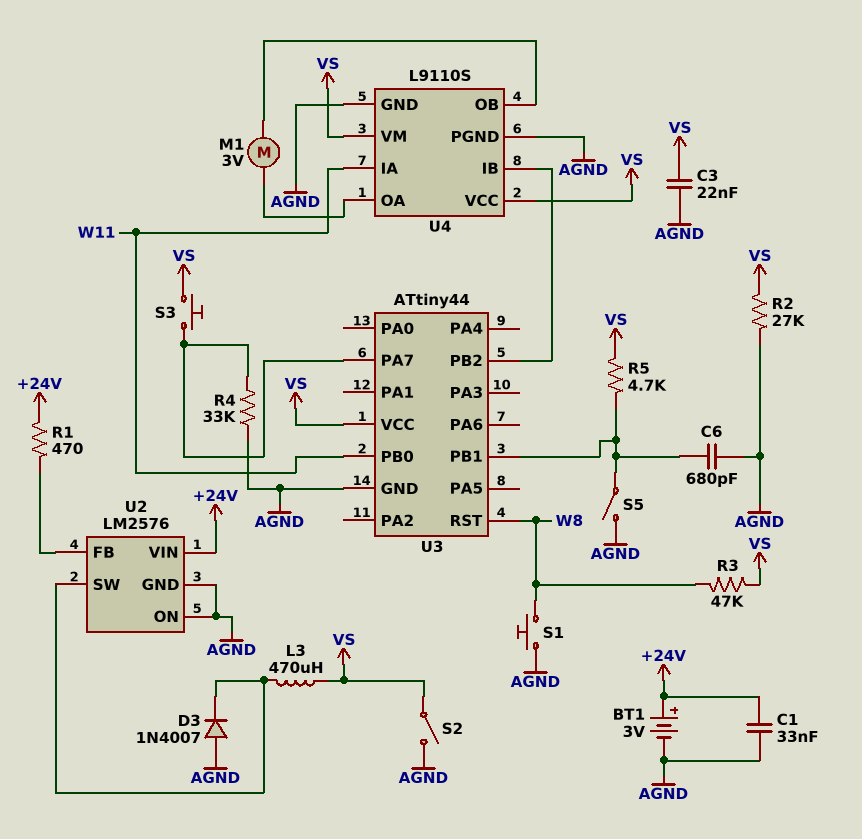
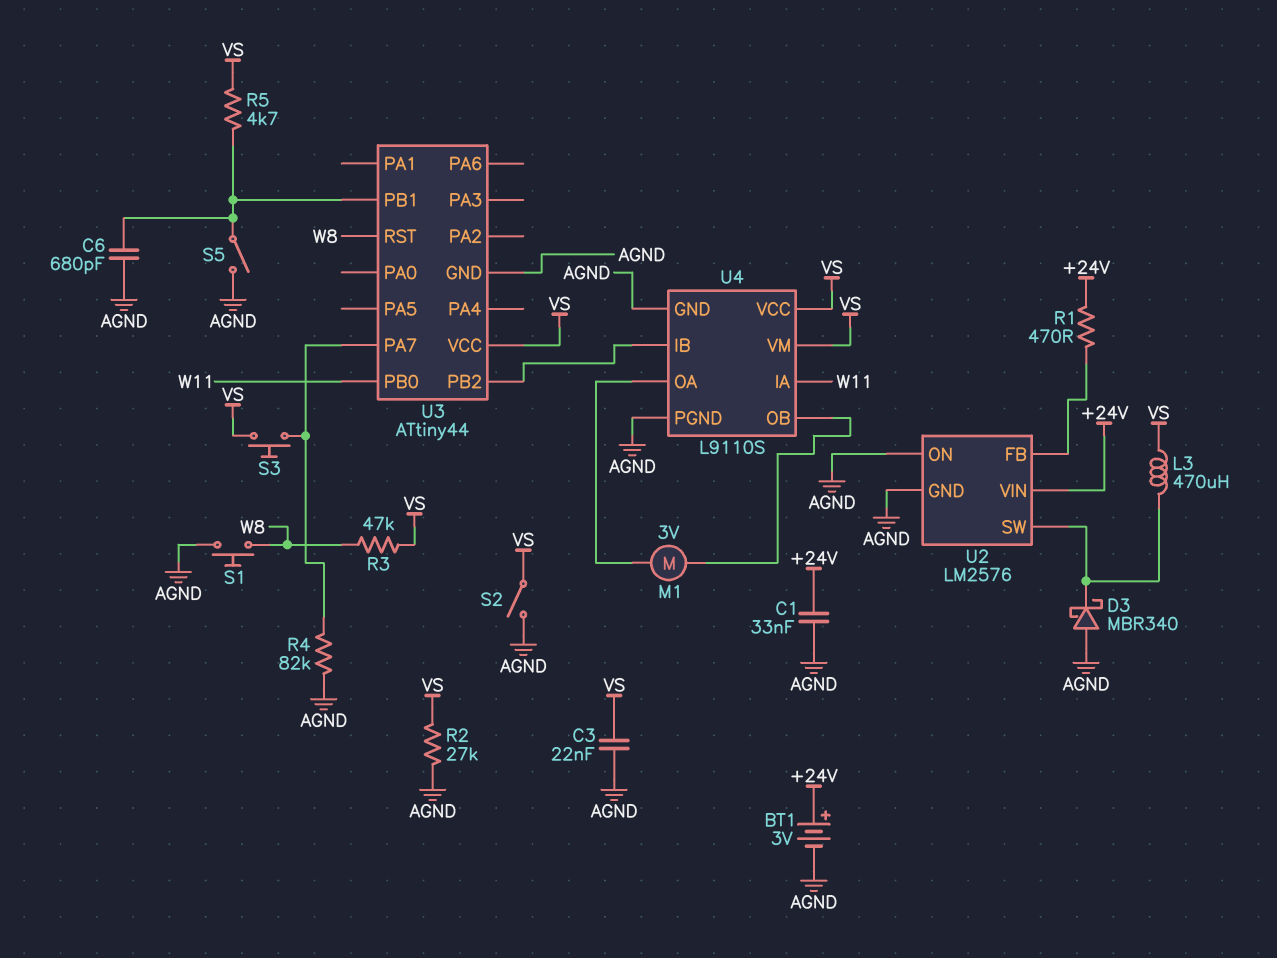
D3: diode 1N4007 (A AGND, K U2/SW) -> schottky MBR340 (A AGND, K U2/SW)
R4: 33k (AGND, U3/PA7) -> 82k (AGND, U3/PA7)

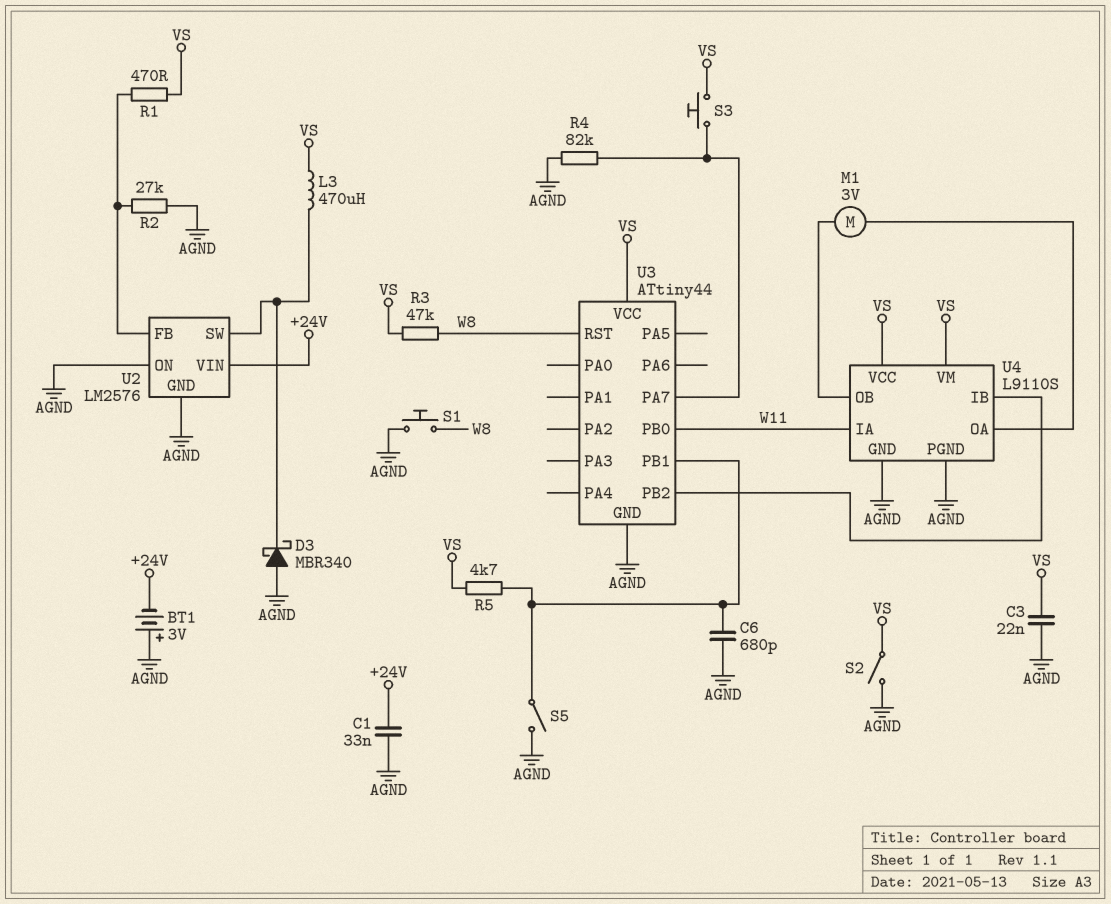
BT1: 3V (plus +24V, minus AGND) -> 3V (plus AGND, minus +24V)
R1: 470 (+24V, U2/FB) -> 470 (U2/FB, VS)
R2: 27k (AGND, VS) -> 27k (AGND, U2/FB)

